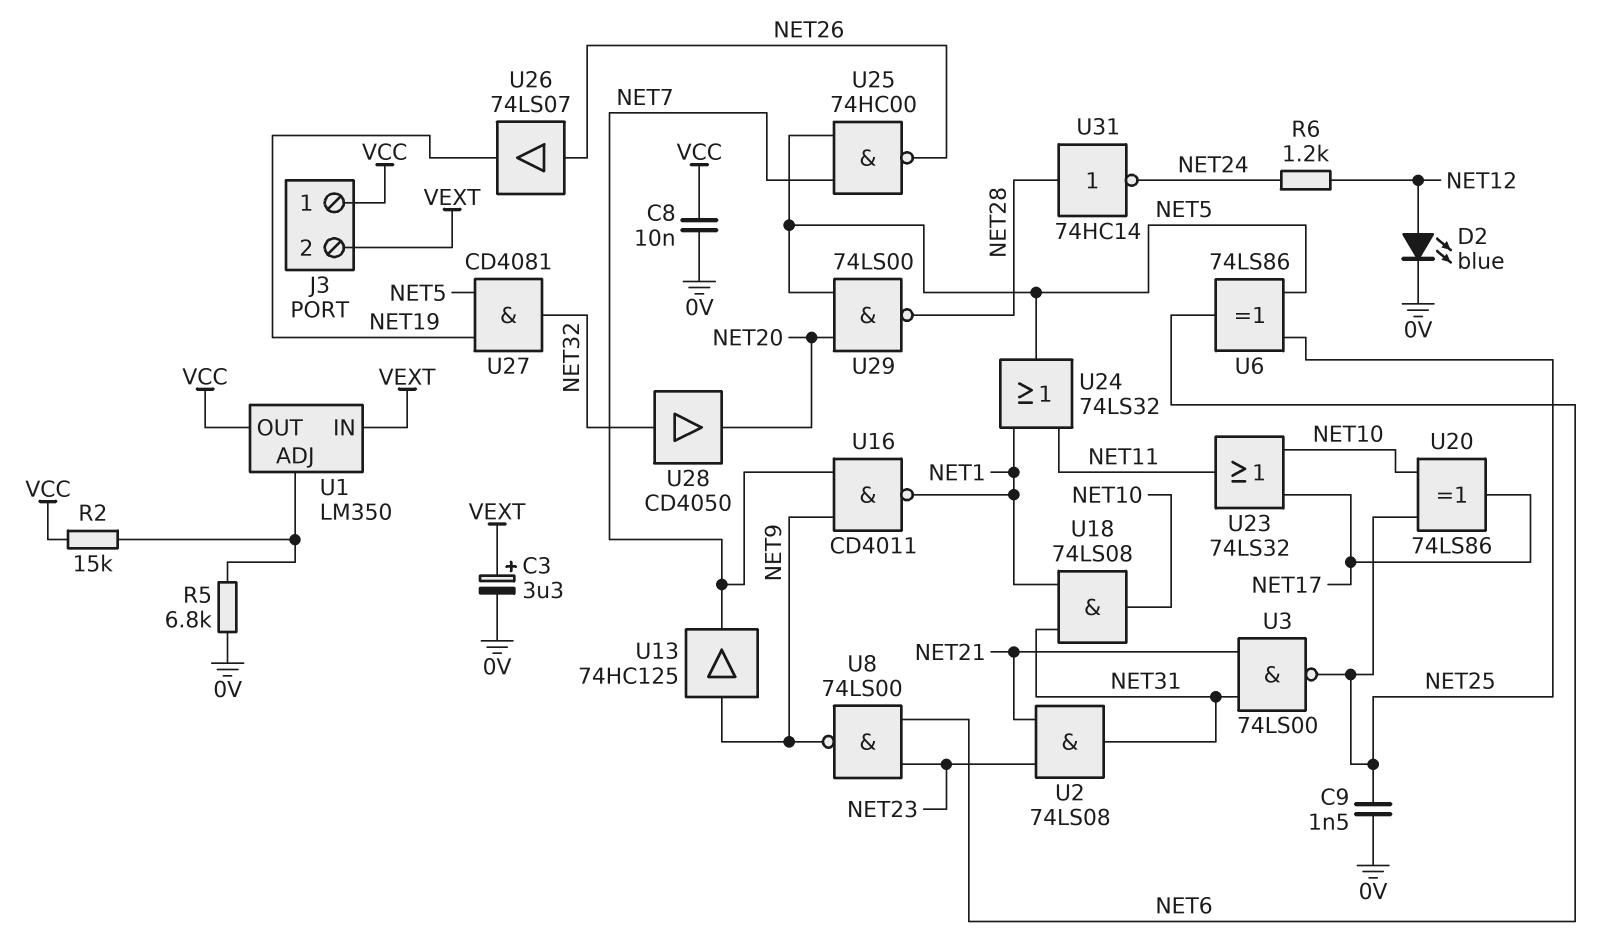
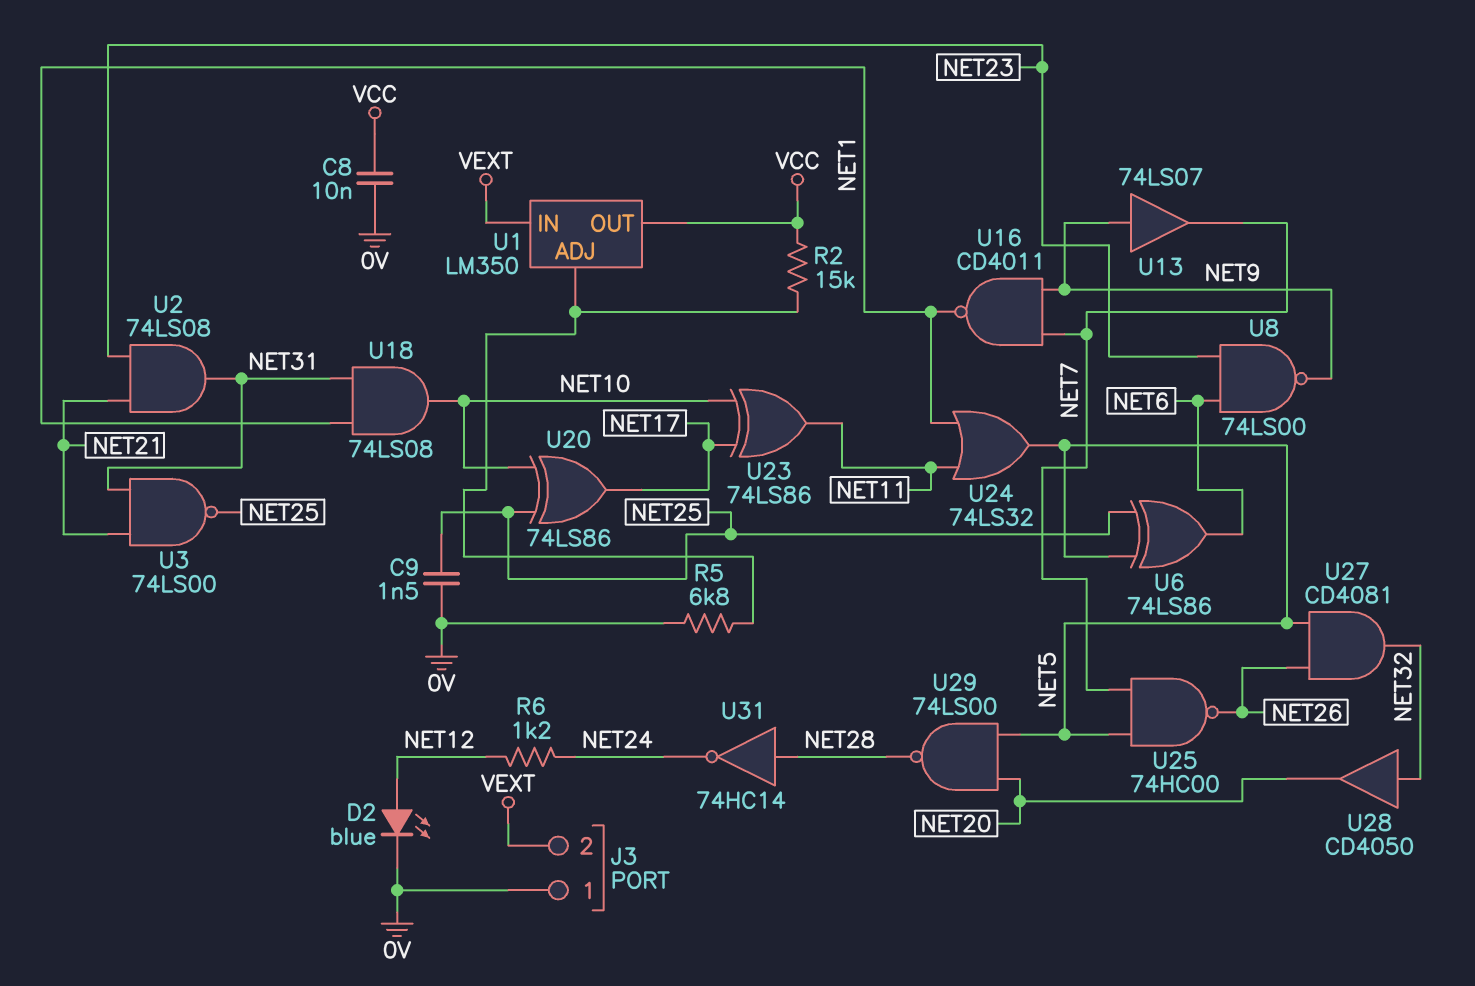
C3: 3.3uF (plus VEXT, minus 0V) -> none
J3 pin 1: VCC -> 0V
U13: buffer 74HC125 (in NET9, out NET7) -> buffer 74LS07 (in NET9, out NET7)
U23: OR 74LS32 (in NET10, in NET17, out NET11) -> XOR 74LS86 (in NET10, in NET17, out NET11)
U26: buffer 74LS07 (in NET26, out NET19) -> none
U27: AND CD4081 (in NET5, in NET19, out NET32) -> AND CD4081 (in NET5, in NET26, out NET32)

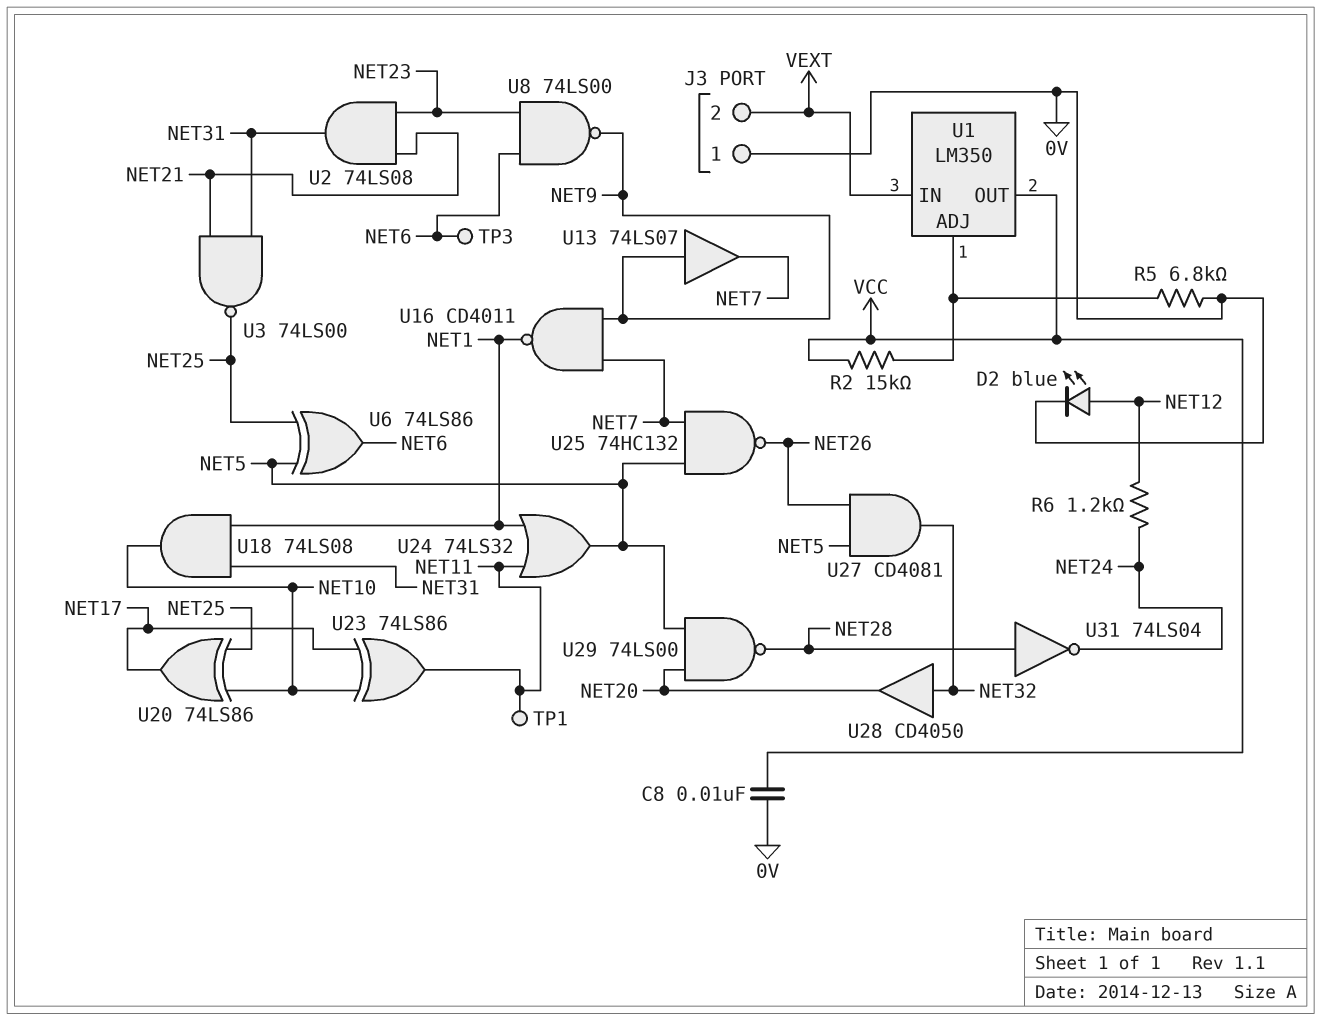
C9: 1.5nF (0V, NET25) -> none
TP1: none -> test point (NET11)
TP3: none -> test point (NET6)
U25: NAND 74HC00 (in NET5, in NET7, out NET26) -> NAND 74HC132 (in NET5, in NET7, out NET26)
U31: NOT 74HC14 (in NET28, out NET24) -> NOT 74LS04 (in NET28, out NET24)

